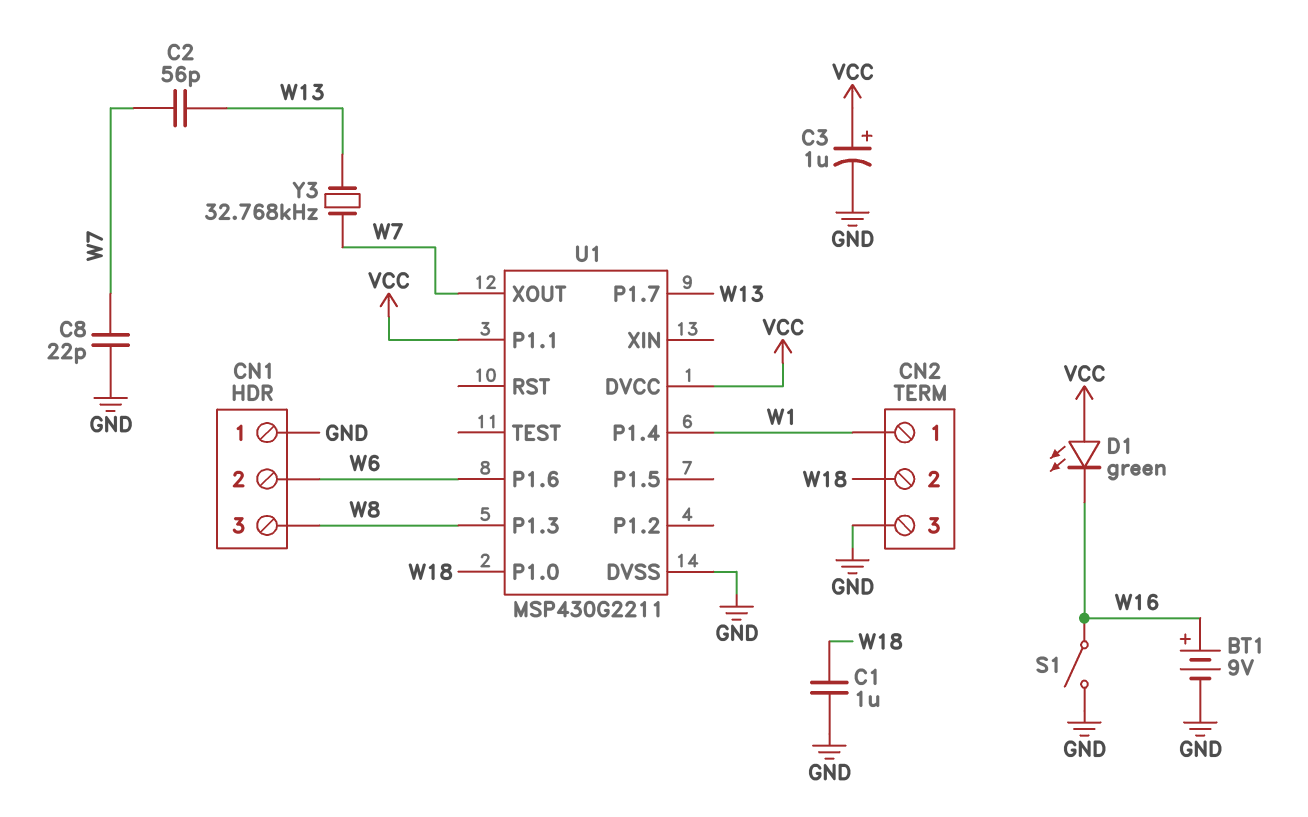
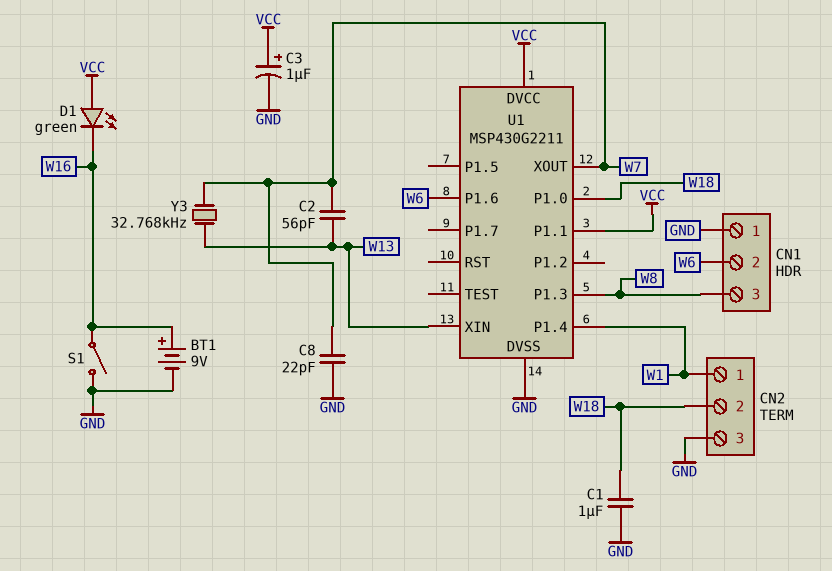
U1 pin P1.7: W13 -> none
U1 pin XIN: none -> W13

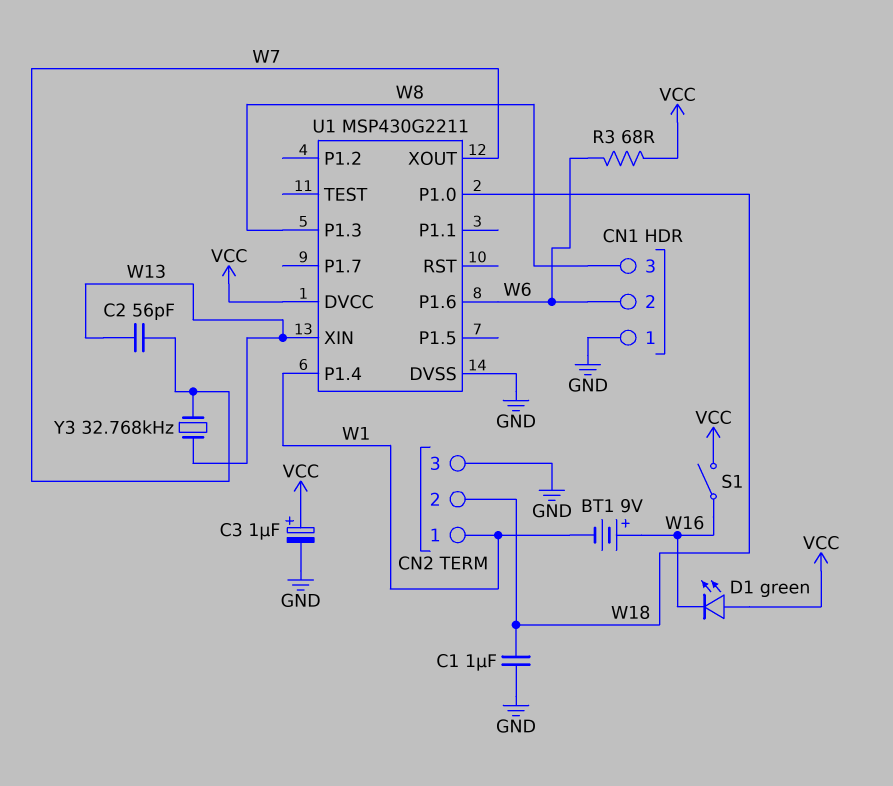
BT1: 9V (plus W16, minus GND) -> 9V (plus W16, minus W1)
C8: 22pF (GND, W7) -> none
R3: none -> 68 (VCC, W6)
S1: switch (GND, W16) -> switch (VCC, W16)
U1 pin P1.1: VCC -> none

